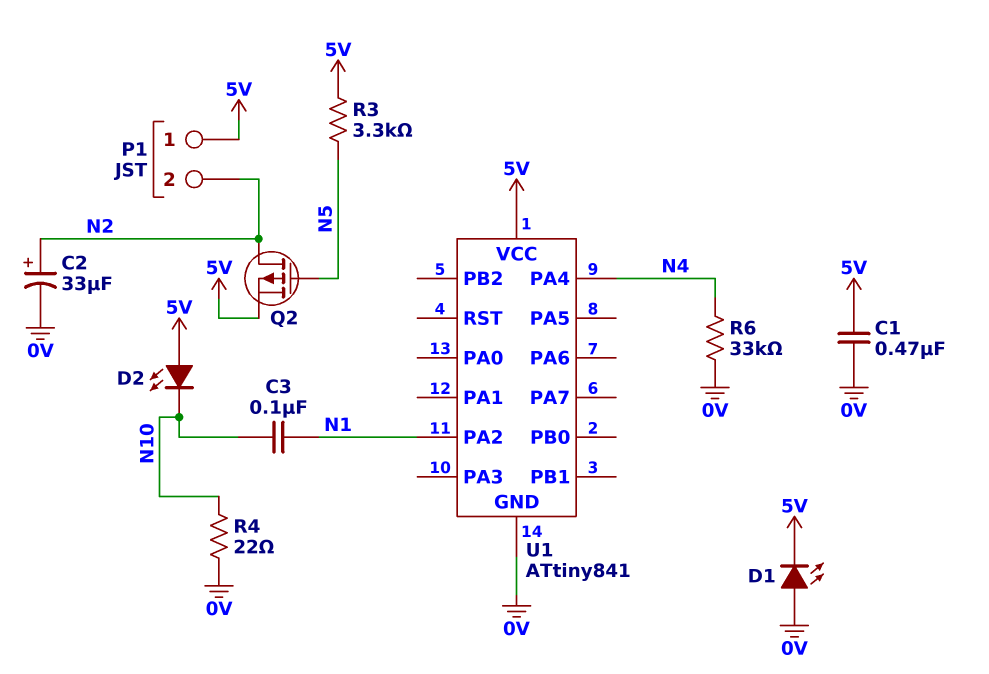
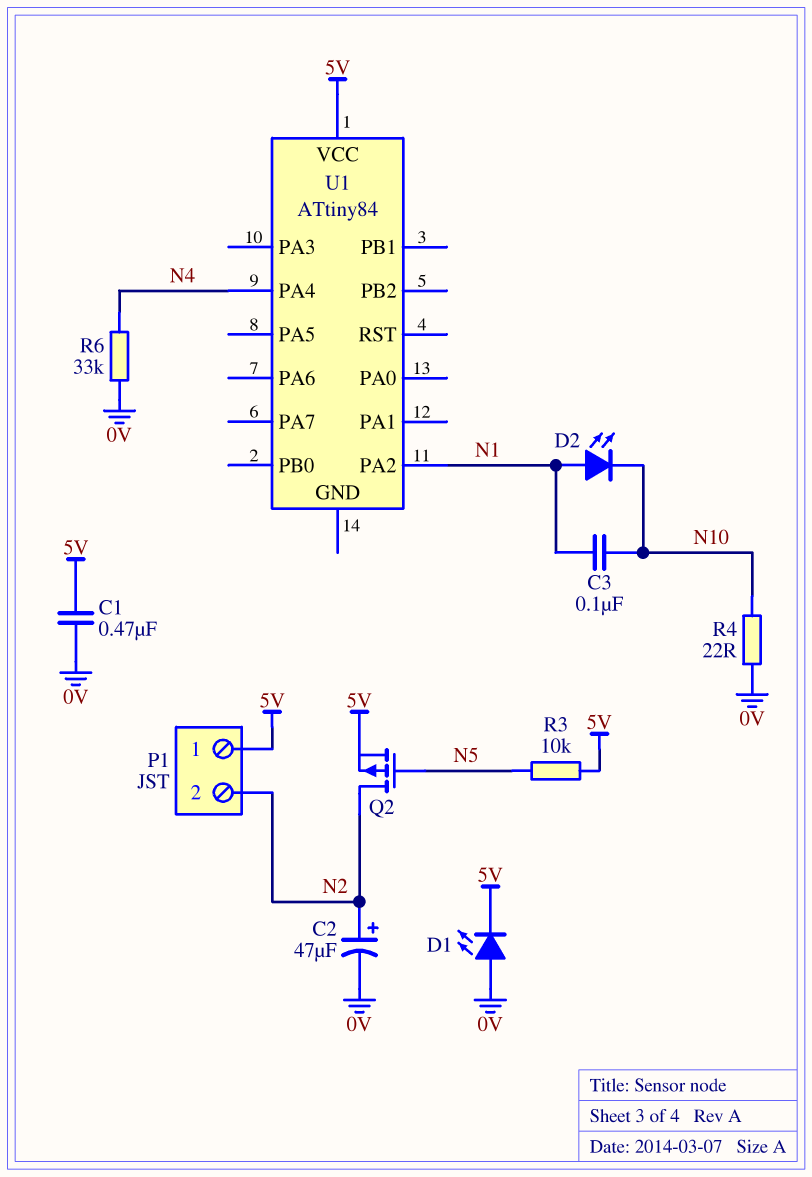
C2: 33uF (plus N2, minus 0V) -> 47uF (plus N2, minus 0V)
D2: LED (A 5V, K N10) -> LED (A N1, K N10)
R3: 3.3k (5V, N5) -> 10k (5V, N5)
U1: ATtiny841 -> ATtiny84
U1 pin GND: 0V -> none

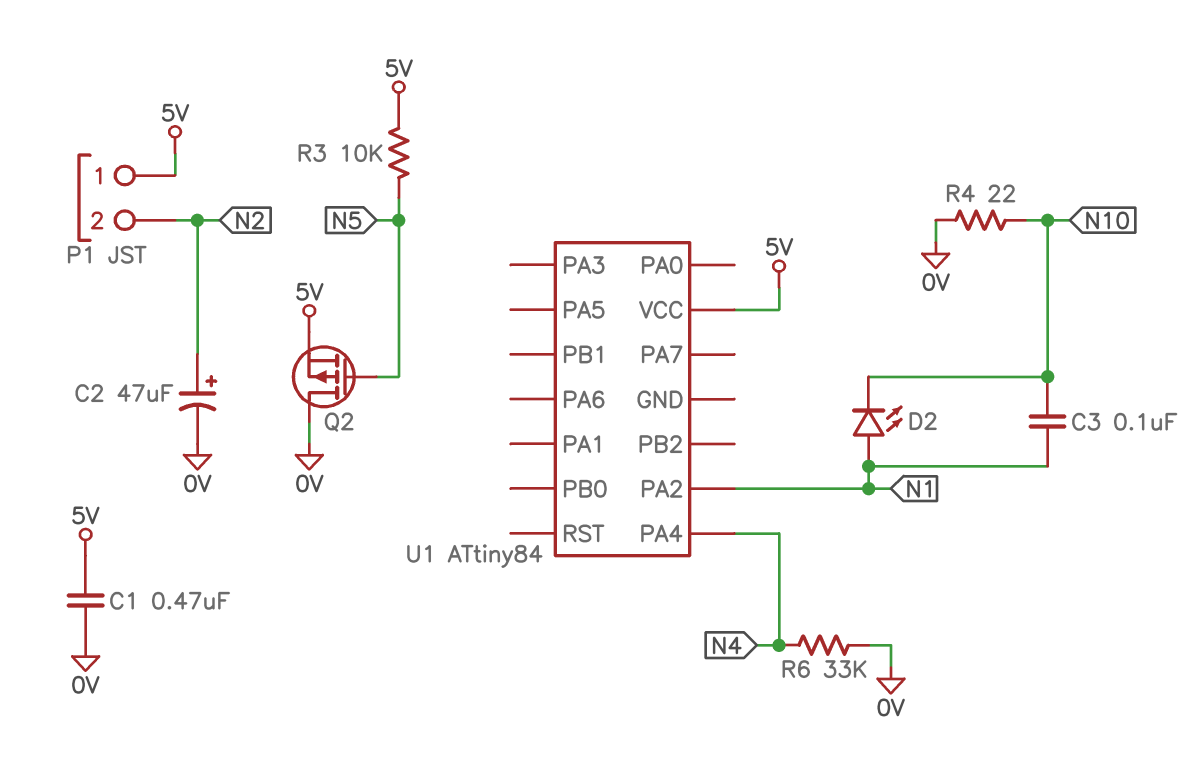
D1: LED (A 0V, K 5V) -> none
Q2: PMOS (G N5, D N2, S 5V) -> PMOS (G N5, D 0V, S 5V)

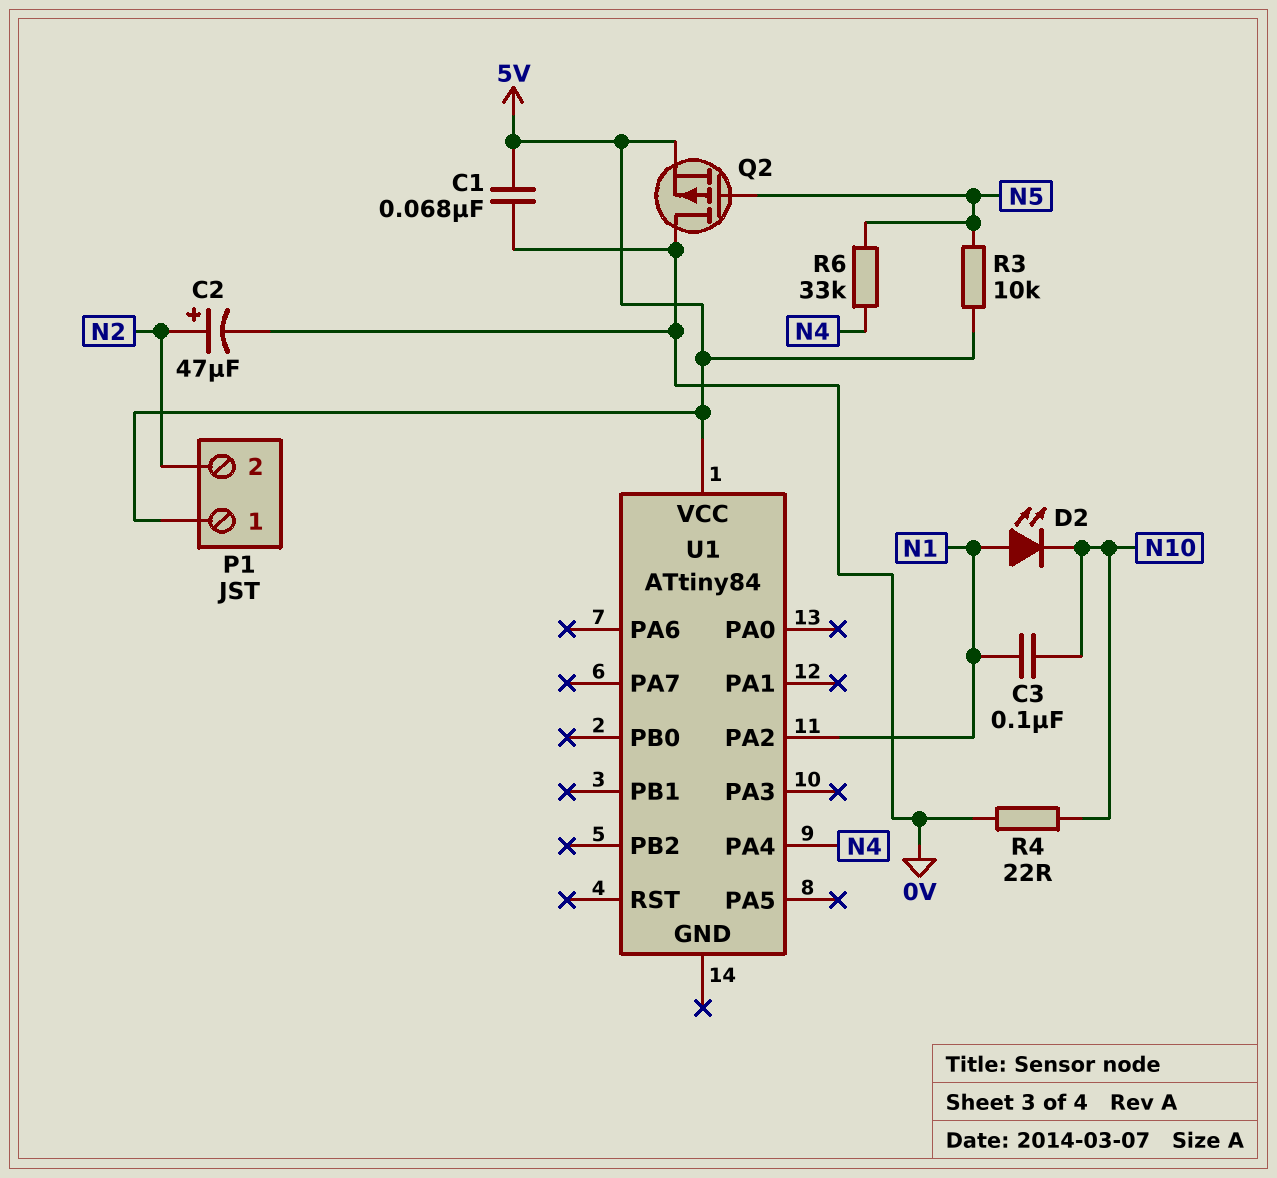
C1: 470nF (0V, 5V) -> 68nF (0V, 5V)
R6: 33k (0V, N4) -> 33k (N4, N5)

